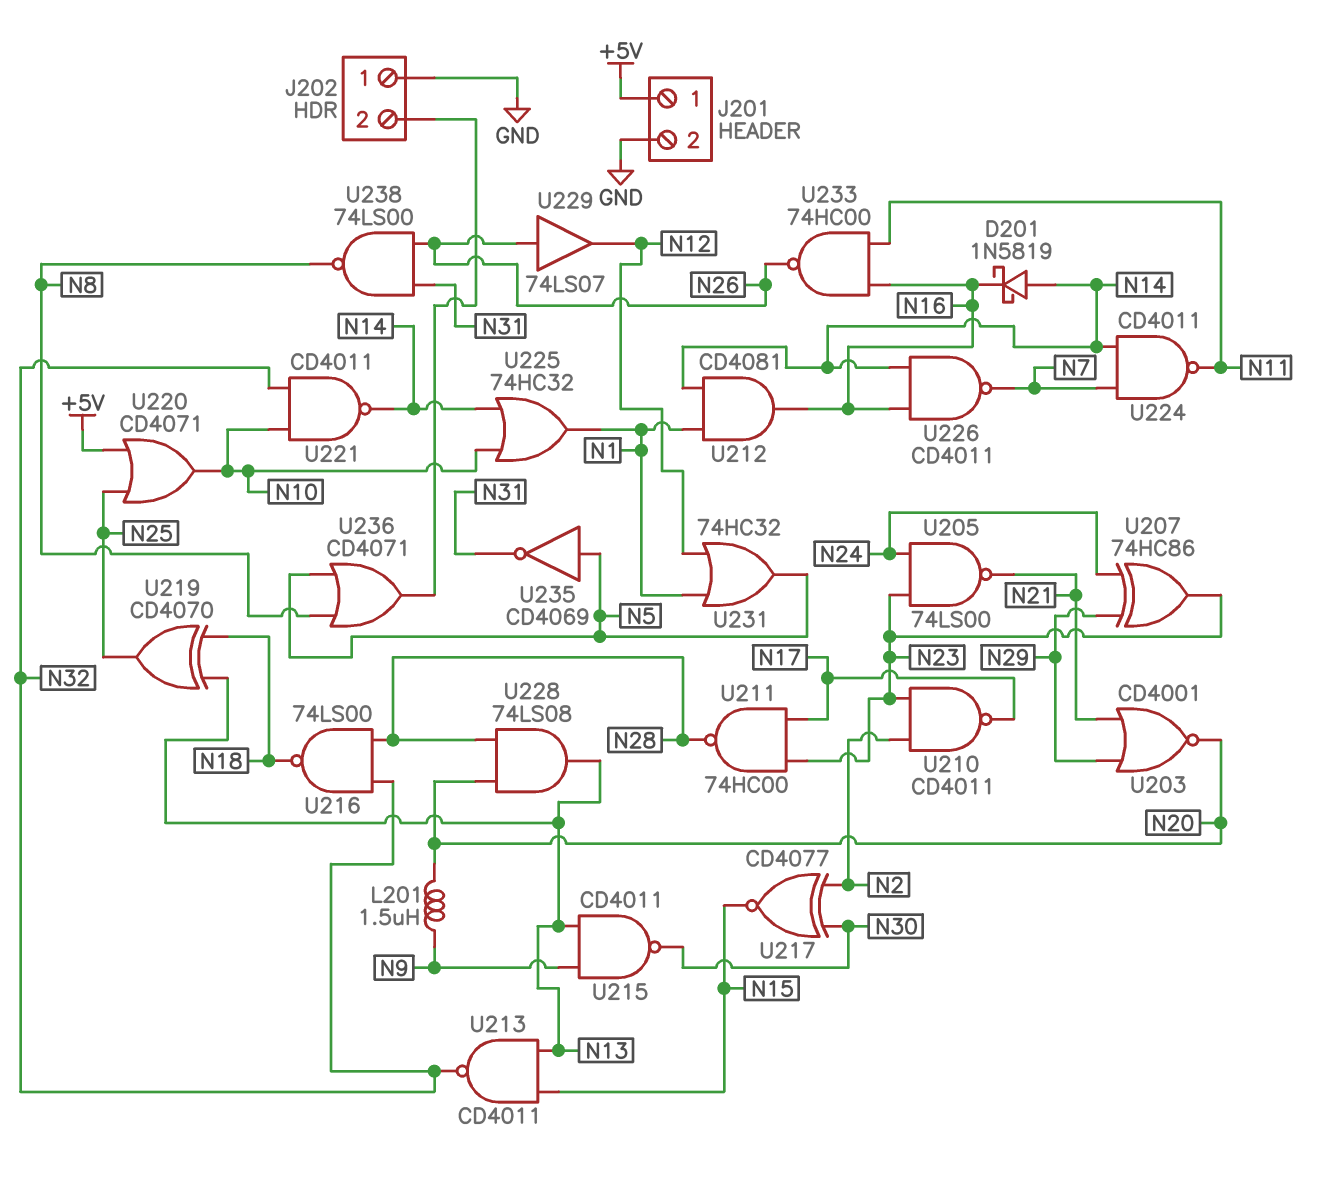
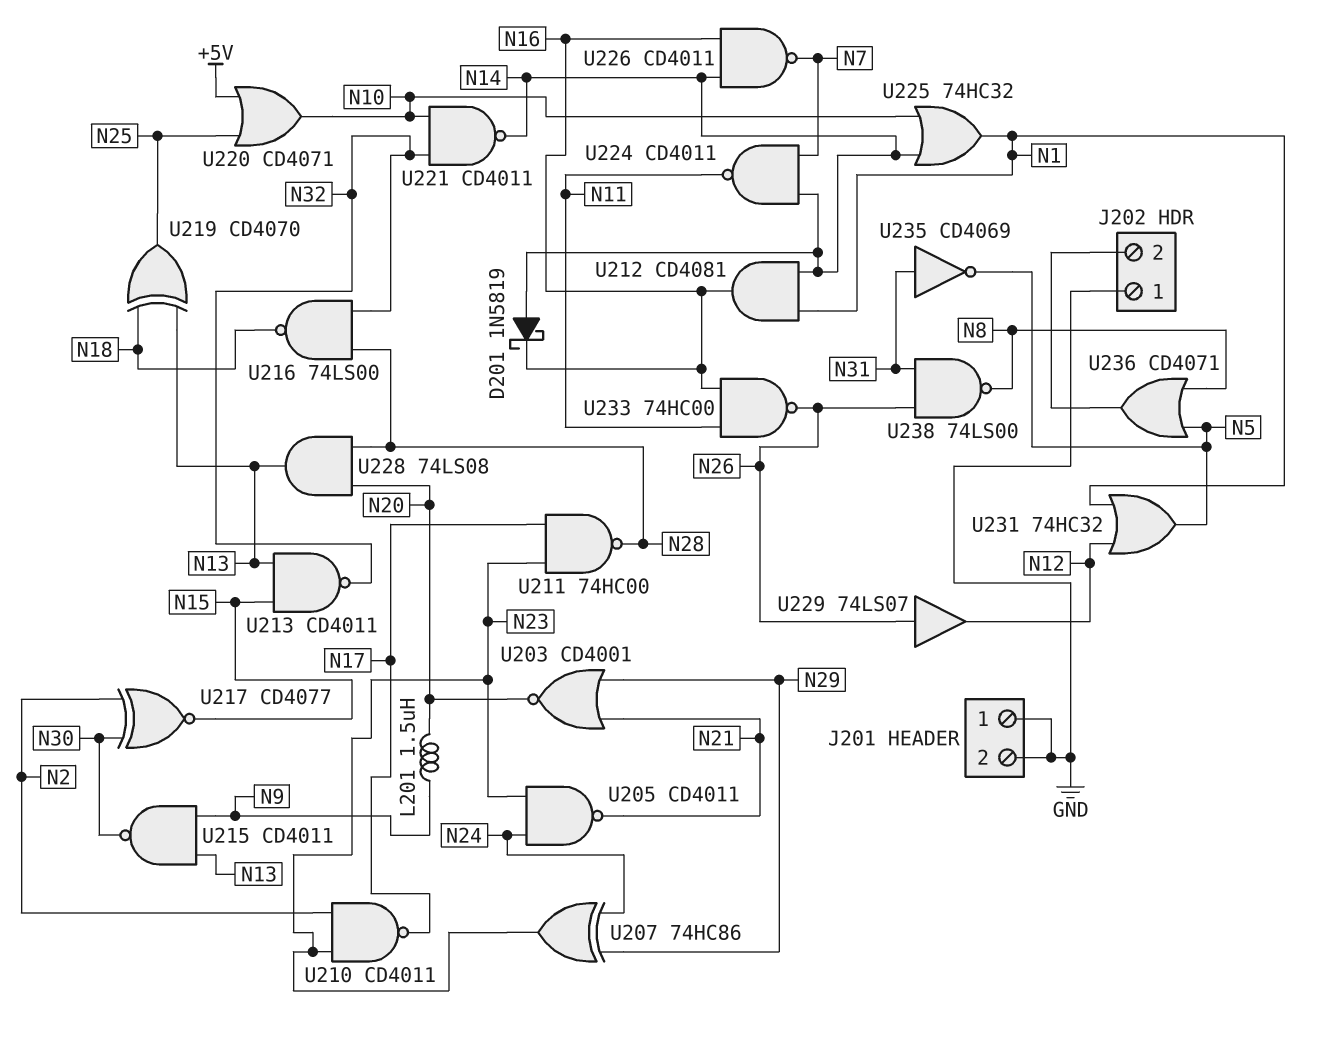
J201 pin 1: +5V -> GND
U205: NAND 74LS00 (in N23, in N24, out N21) -> NAND CD4011 (in N23, in N24, out N21)
U235: NOT CD4069 (in N5, out N31) -> NOT CD4069 (in N31, out N5)

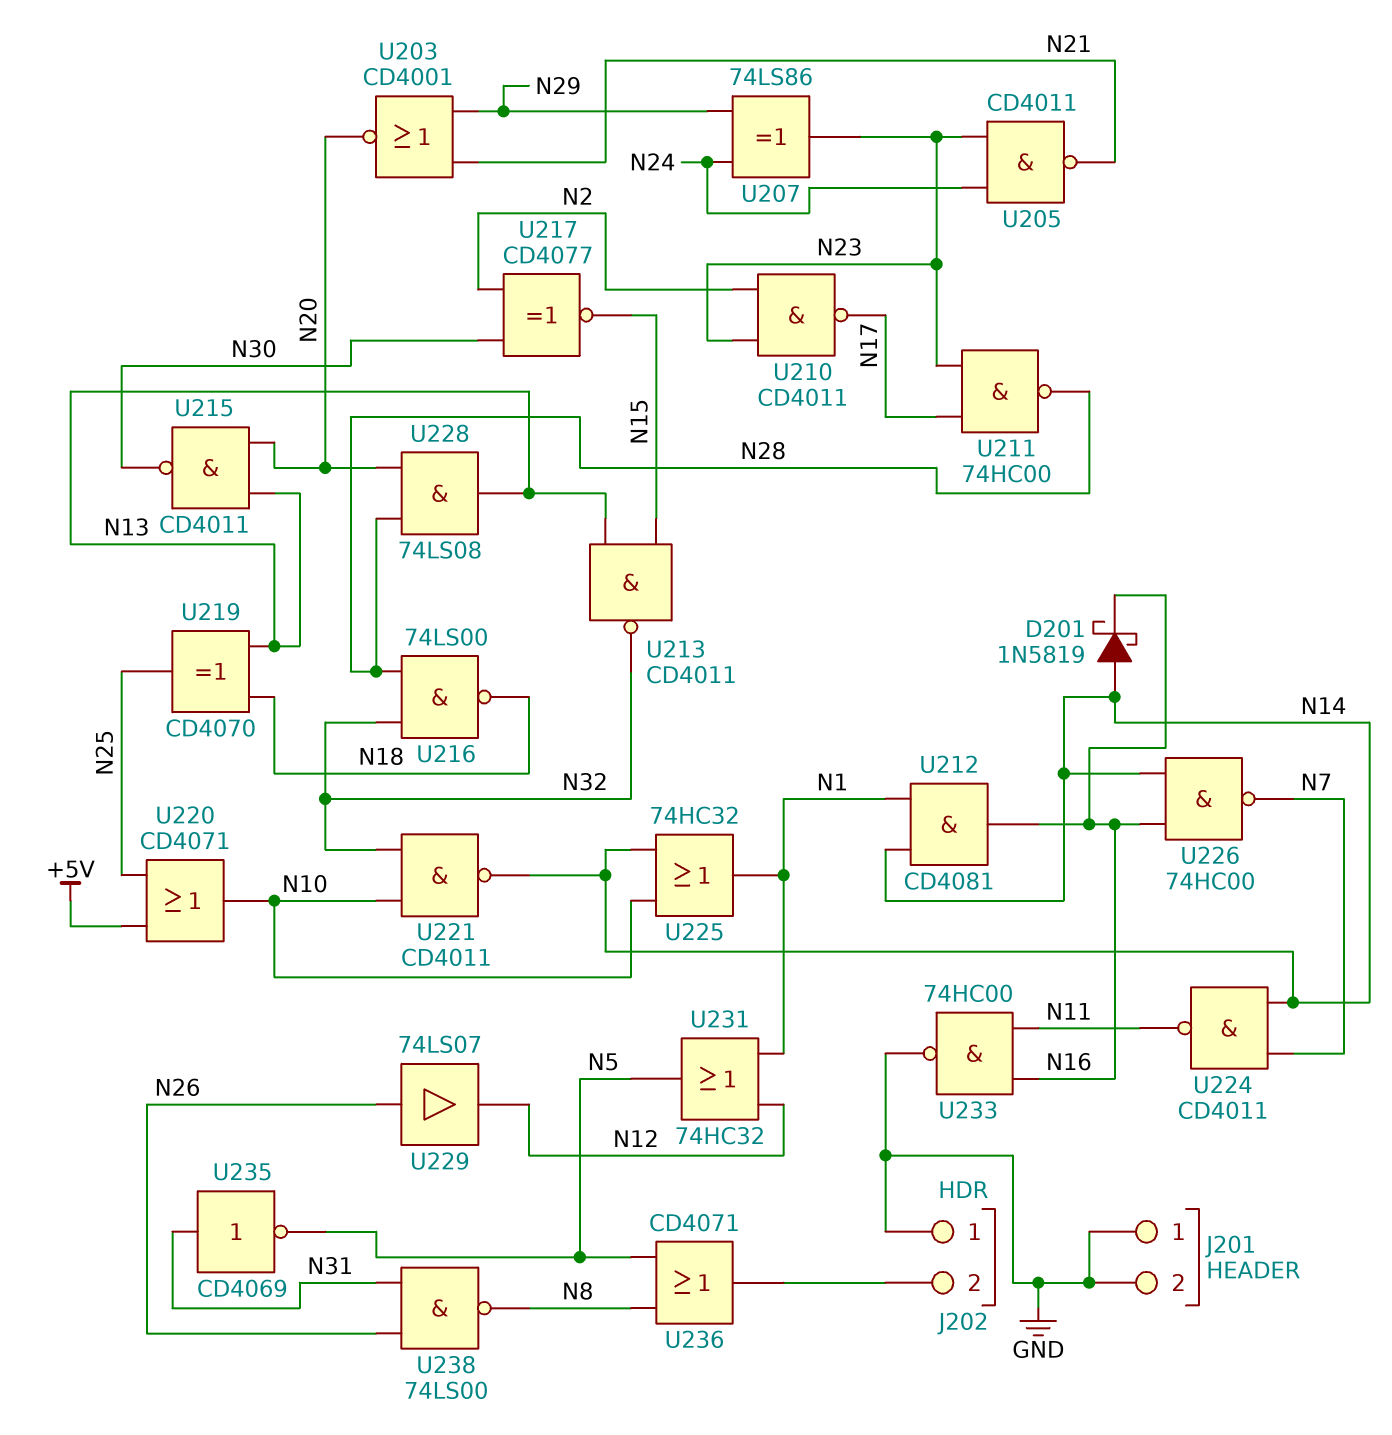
L201: 1.5uH (N9, N20) -> none
U207: XOR 74HC86 (in N24, in N29, out N23) -> XOR 74LS86 (in N24, in N29, out N23)
U215: NAND CD4011 (in N9, in N13, out N30) -> NAND CD4011 (in N13, in N20, out N30)
U226: NAND CD4011 (in N14, in N16, out N7) -> NAND 74HC00 (in N14, in N16, out N7)
U233: NAND 74HC00 (in N11, in N16, out N26) -> NAND 74HC00 (in N11, in N16, out GND)

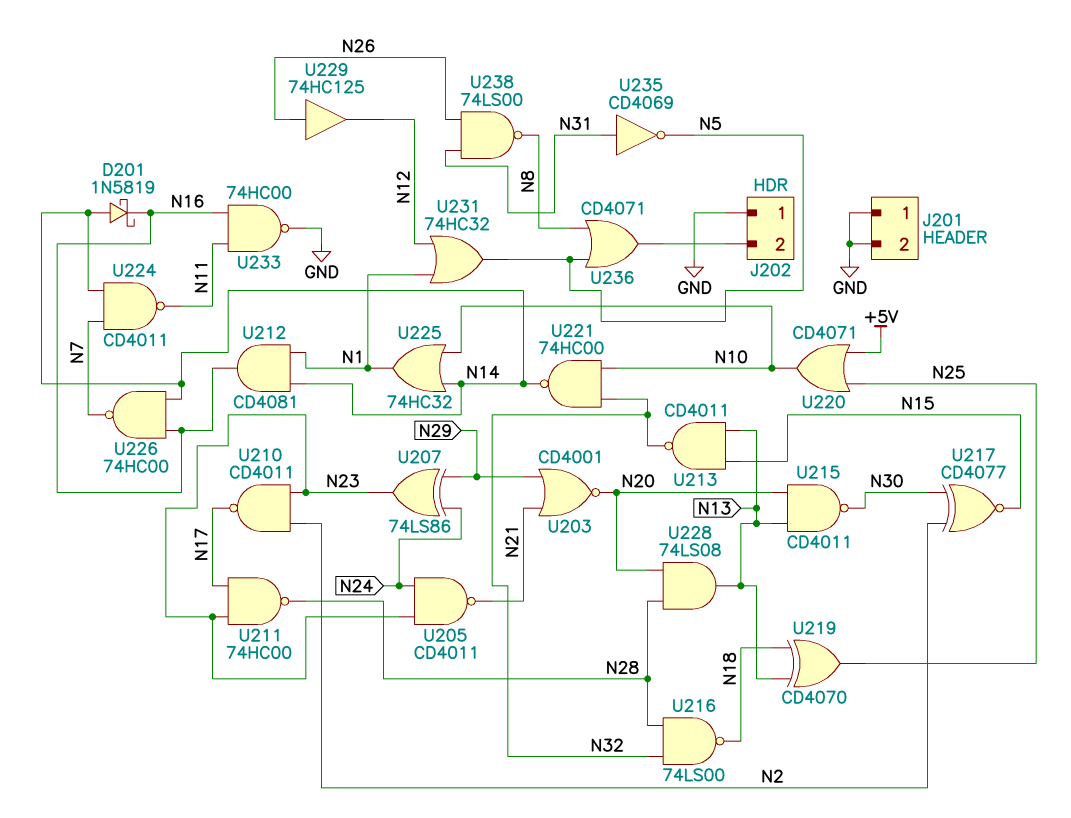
U221: NAND CD4011 (in N10, in N32, out N14) -> NAND 74HC00 (in N10, in N32, out N14)
U229: buffer 74LS07 (in N26, out N12) -> buffer 74HC125 (in N26, out N12)

